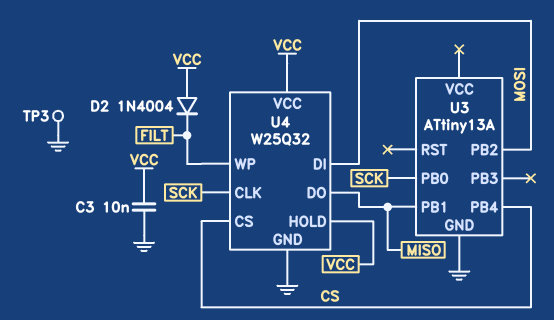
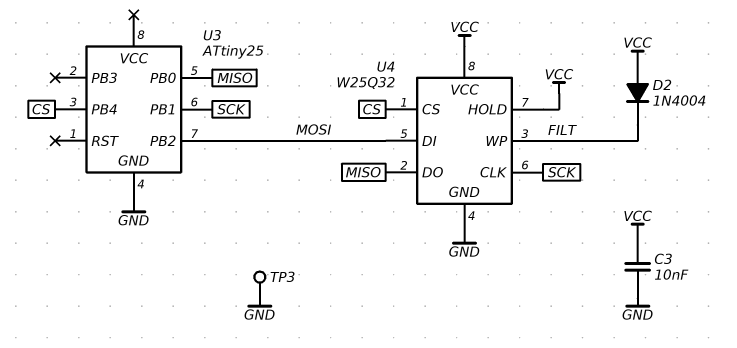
U3: ATtiny13A -> ATtiny25
U3 pin PB0: SCK -> MISO
U3 pin PB1: MISO -> SCK

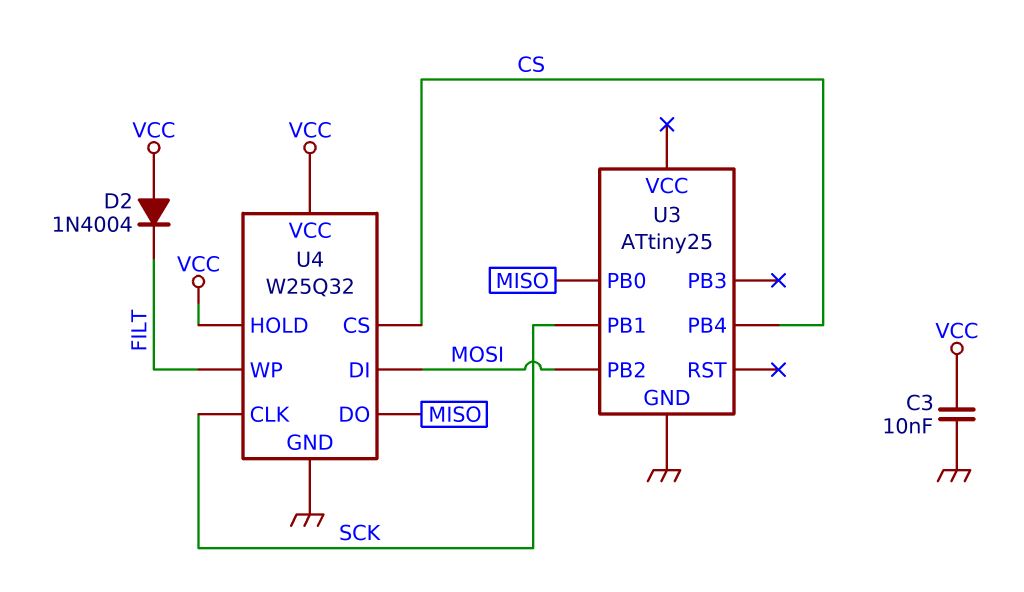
TP3: test point (GND) -> none

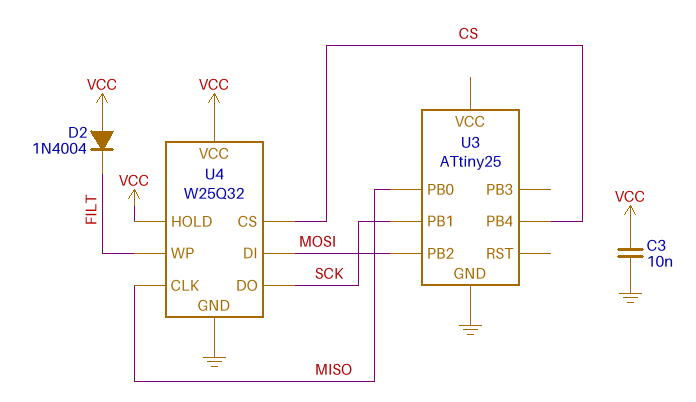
U4 pin CLK: SCK -> MISO
U4 pin DO: MISO -> SCK

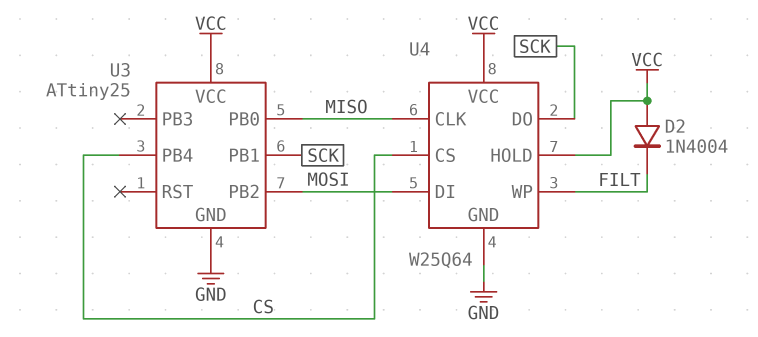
C3: 10nF (GND, VCC) -> none
U3 pin VCC: none -> VCC
U4: W25Q32 -> W25Q64

